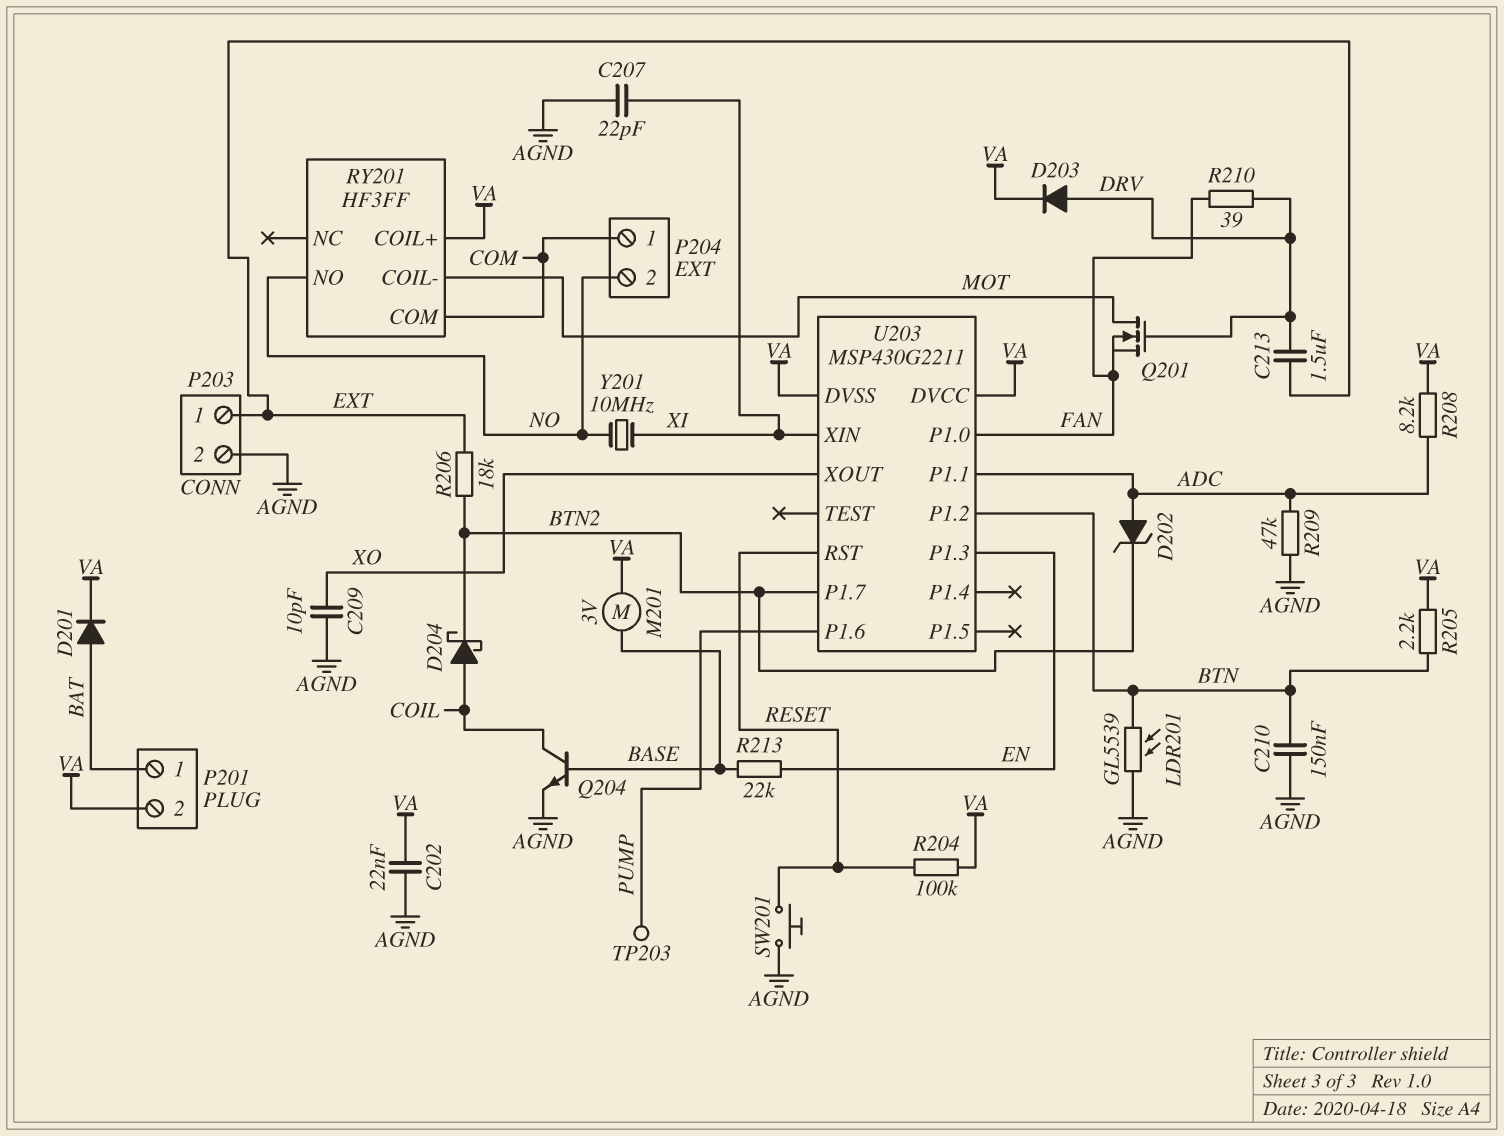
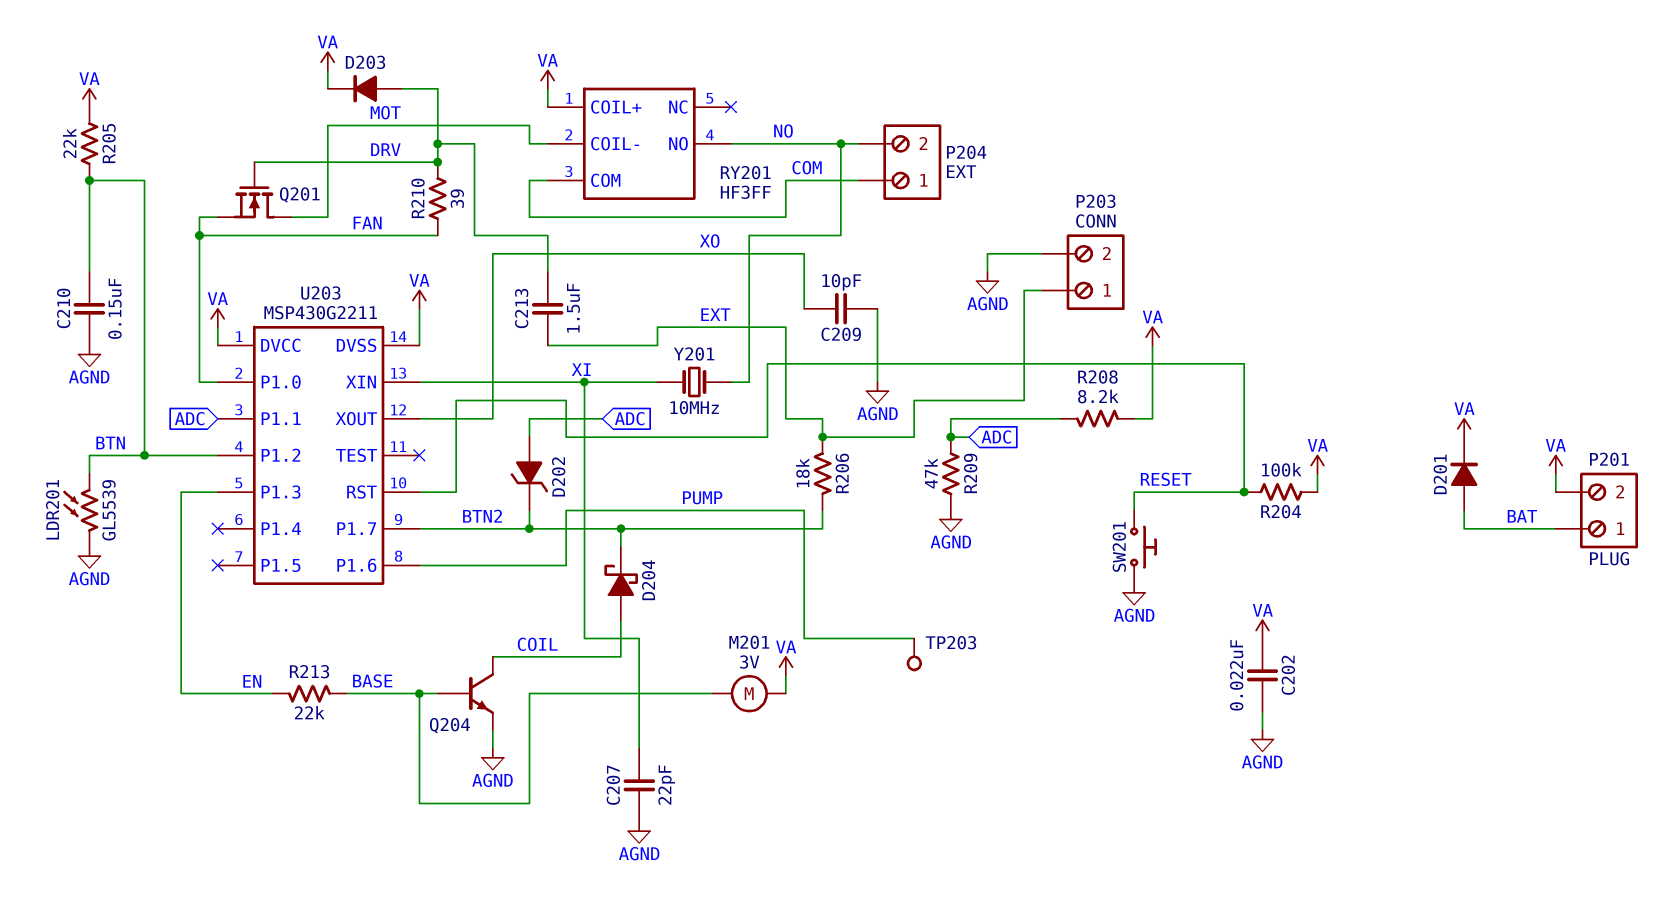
R205: 2.2k (BTN, VA) -> 22k (BTN, VA)

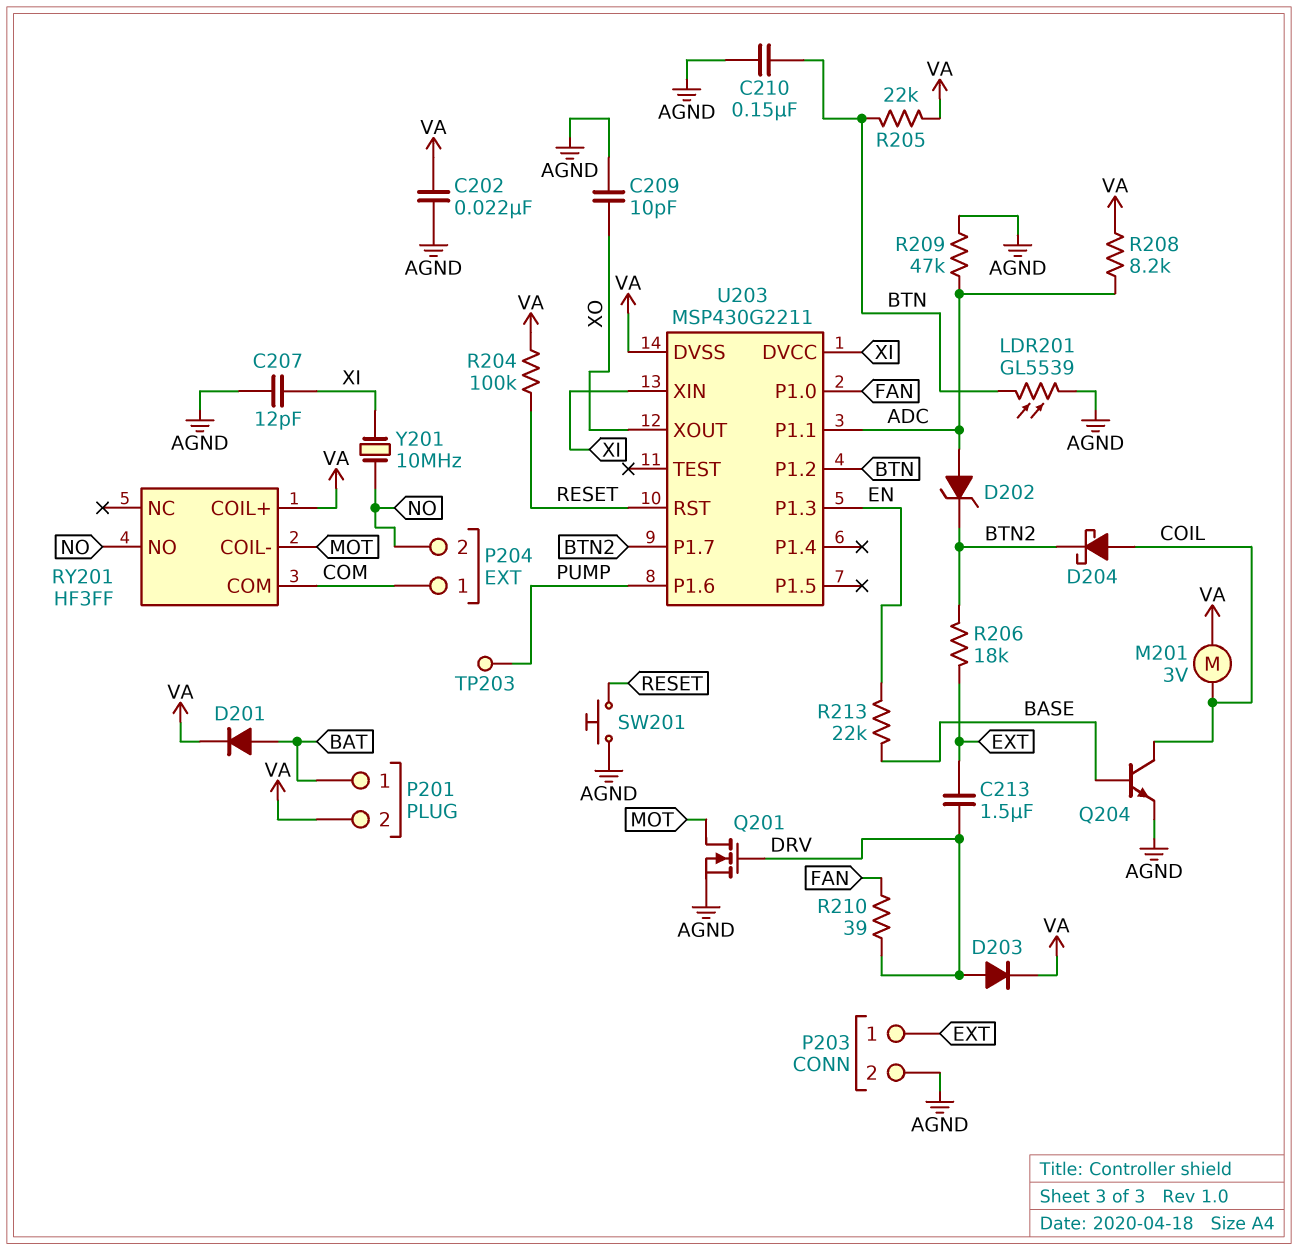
C207: 22pF (AGND, XI) -> 12pF (AGND, XI)
M201: motor 3V (BASE, VA) -> motor 3V (COIL, VA)
Q201: NMOS (G DRV, D MOT, S FAN) -> NMOS (G DRV, D MOT, S AGND)
U203 pin DVCC: VA -> XI

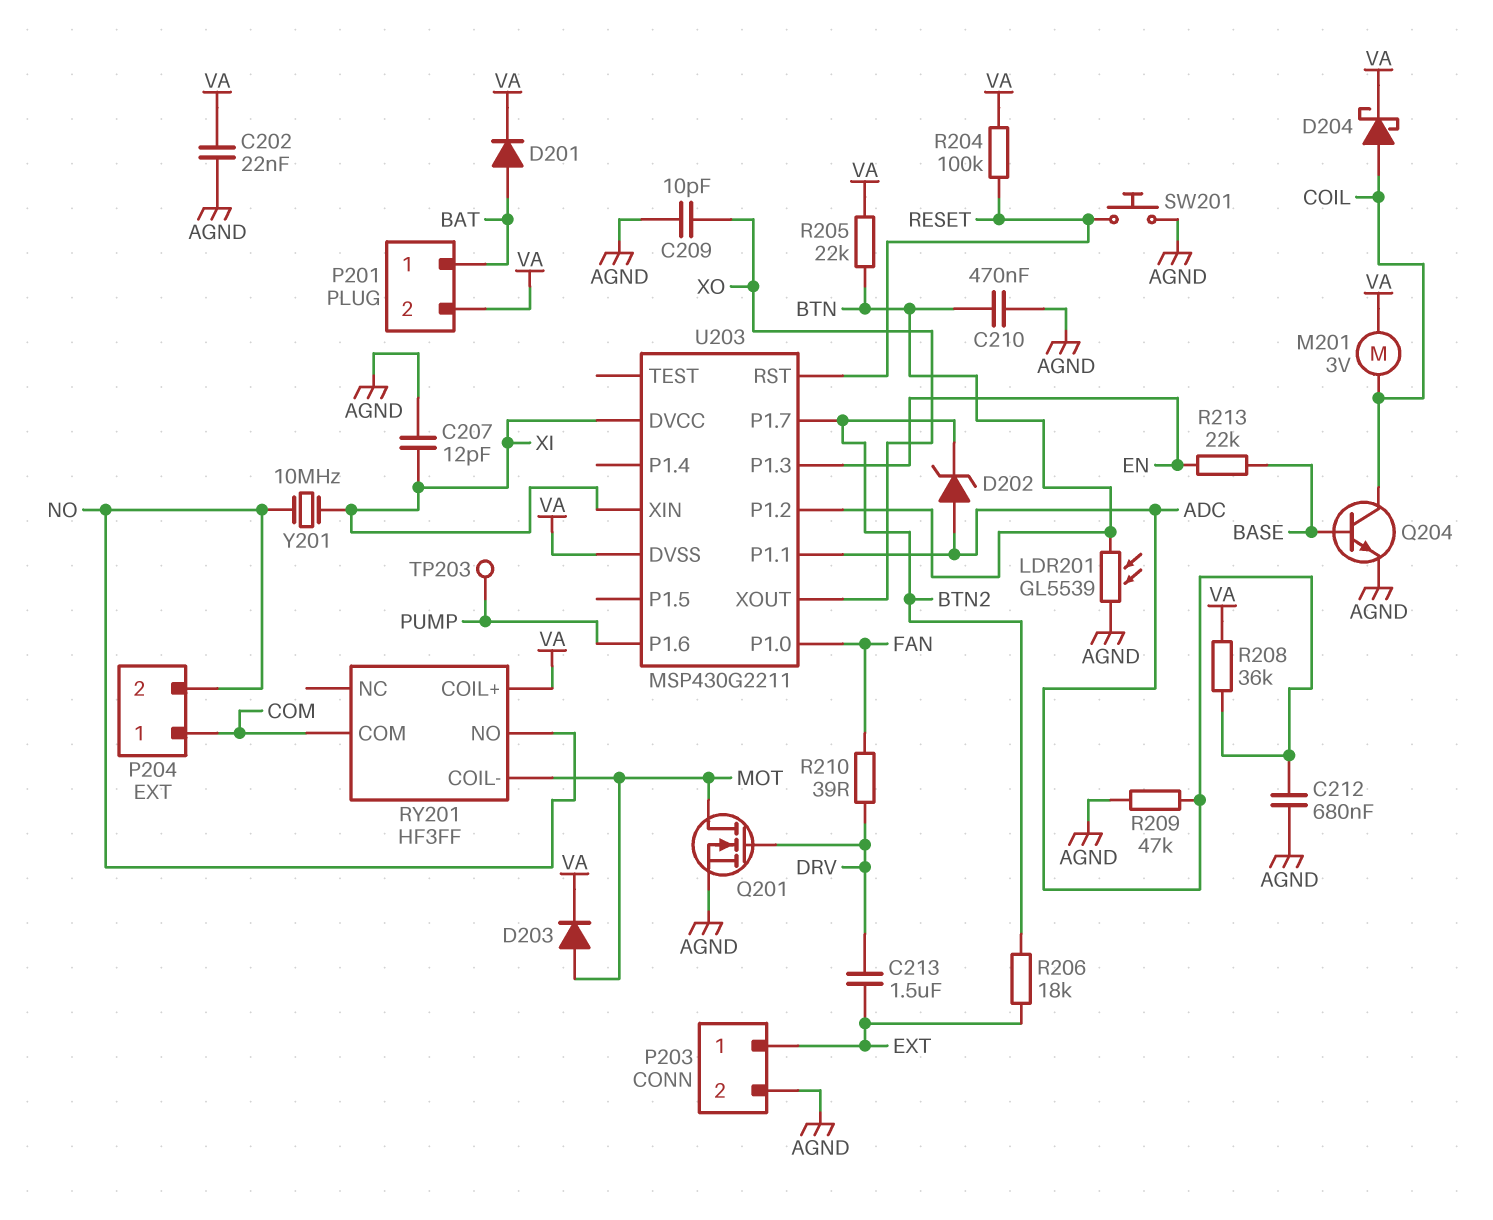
C210: 150nF (AGND, BTN) -> 470nF (AGND, BTN)
C212: none -> 680nF (ADC, AGND)
D203: diode (A DRV, K VA) -> diode (A MOT, K VA)
D204: schottky (A COIL, K BTN2) -> schottky (A COIL, K VA)
R208: 8.2k (ADC, VA) -> 36k (ADC, VA)

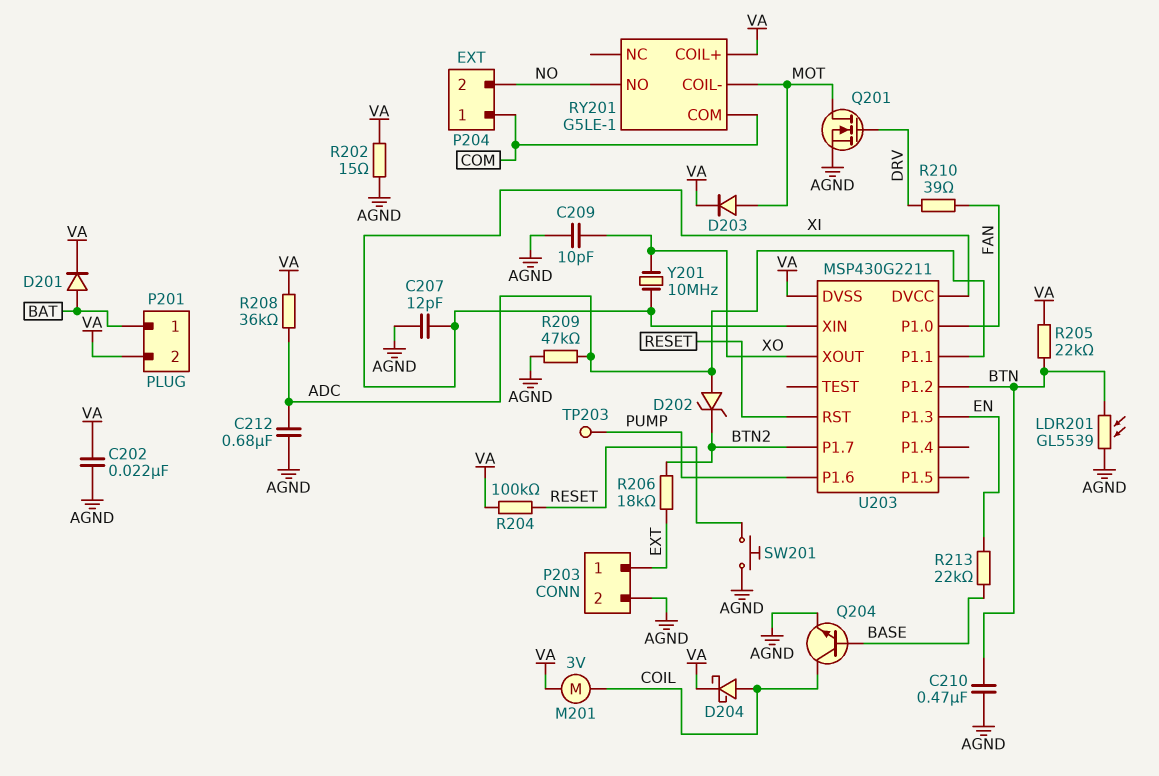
C213: 1.5uF (DRV, EXT) -> none
R202: none -> 15 (AGND, VA)
RY201: HF3FF -> G5LE-1
Y201: 10MHz (NO, XI) -> 10MHz (XI, XO)

